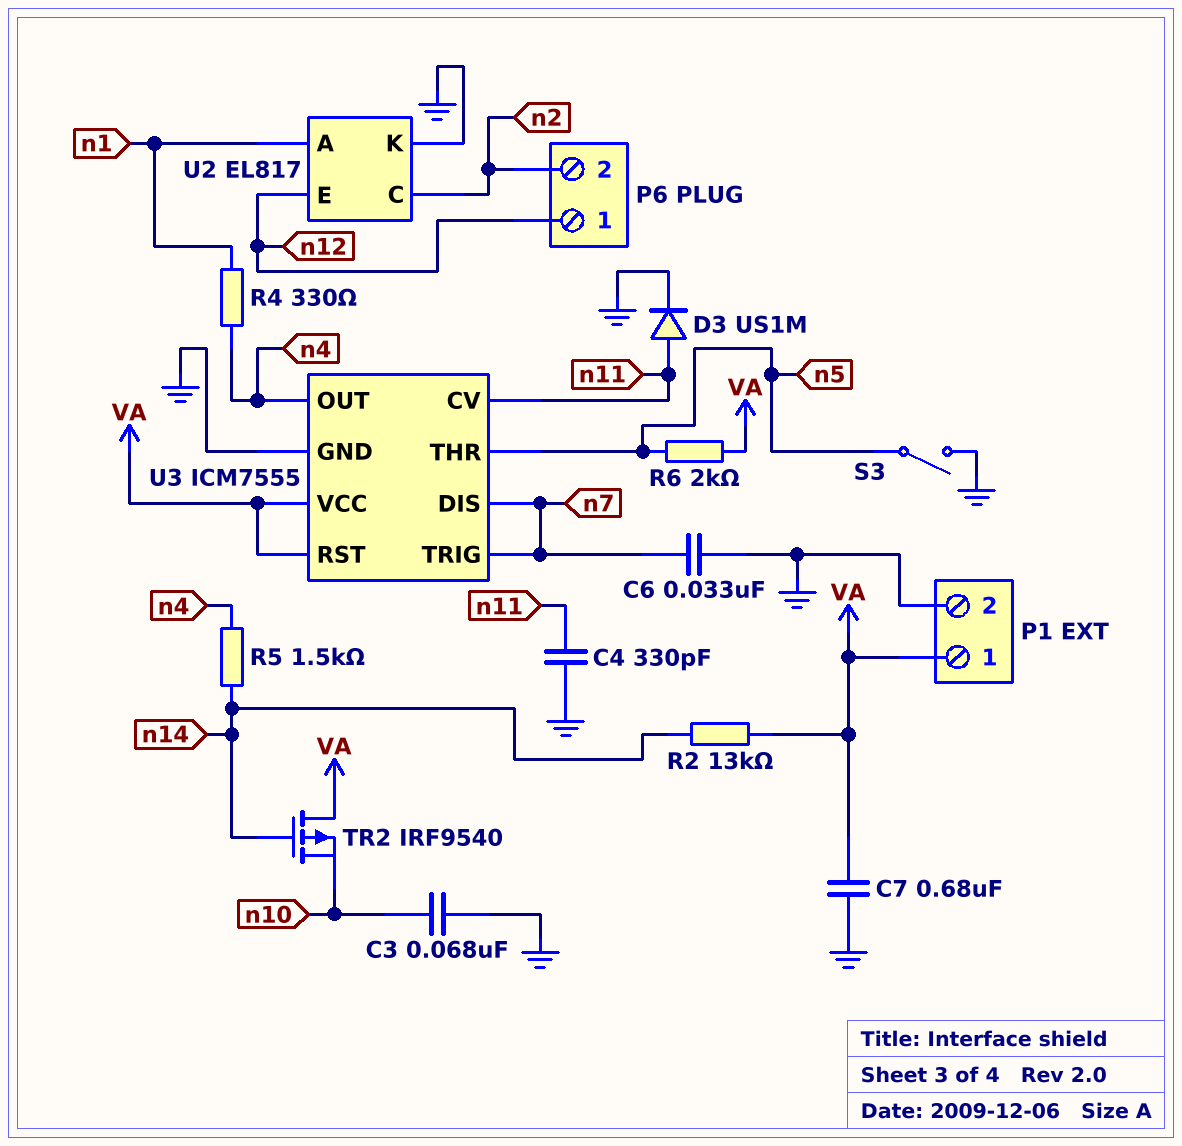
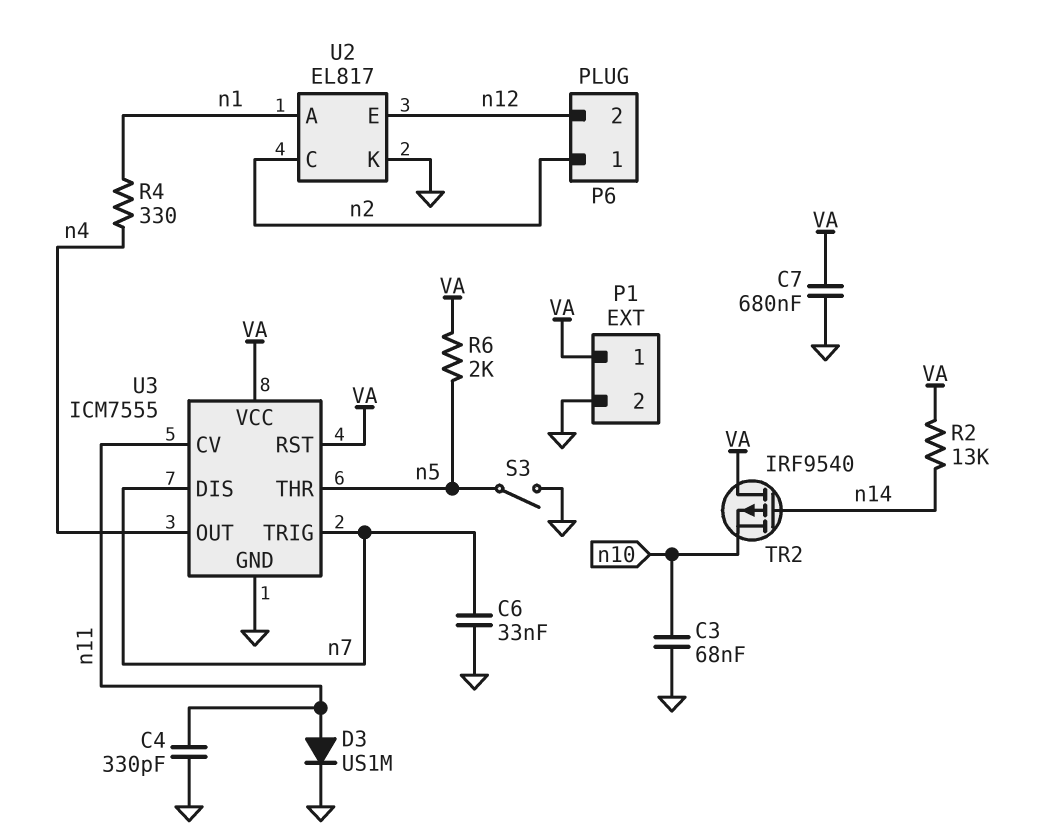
P6 pin 1: n12 -> n2
P6 pin 2: n2 -> n12
R5: 1.5k (n4, n14) -> none

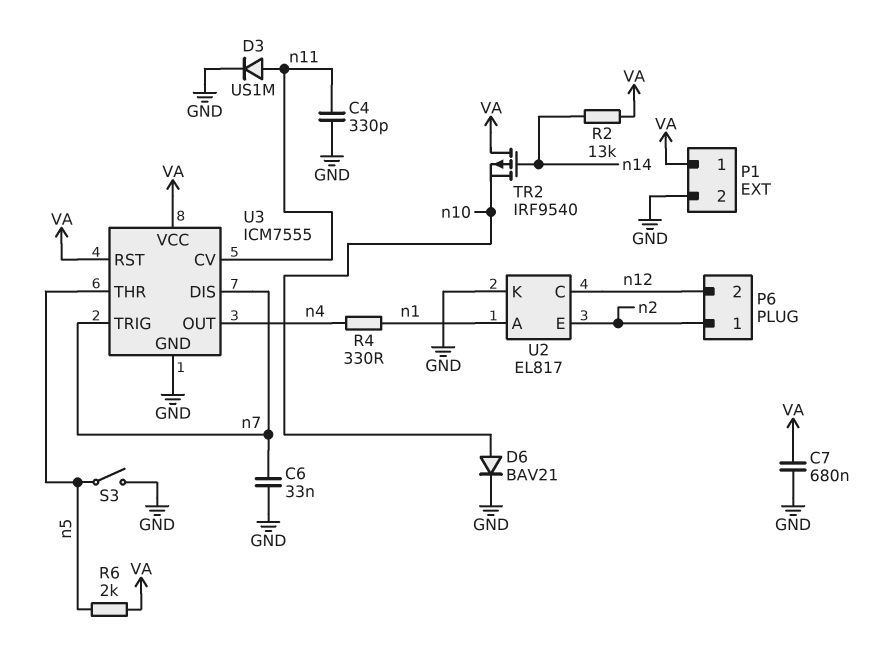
C3: 68nF (GND, n10) -> none
D6: none -> diode BAV21 (A n10, K GND)
U2 pin C: n2 -> n12
U2 pin E: n12 -> n2

